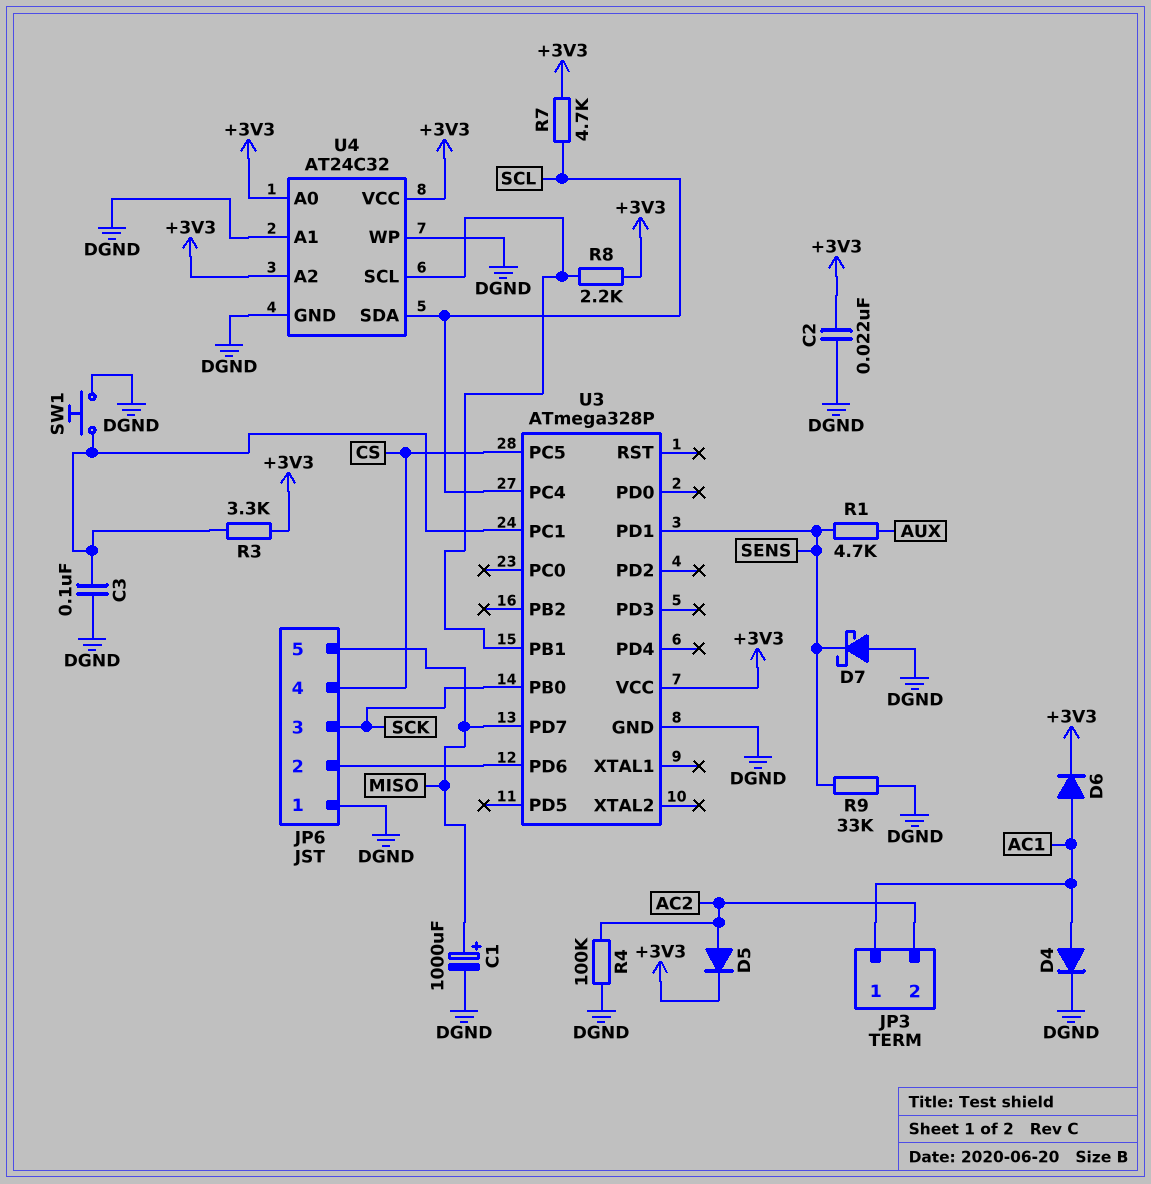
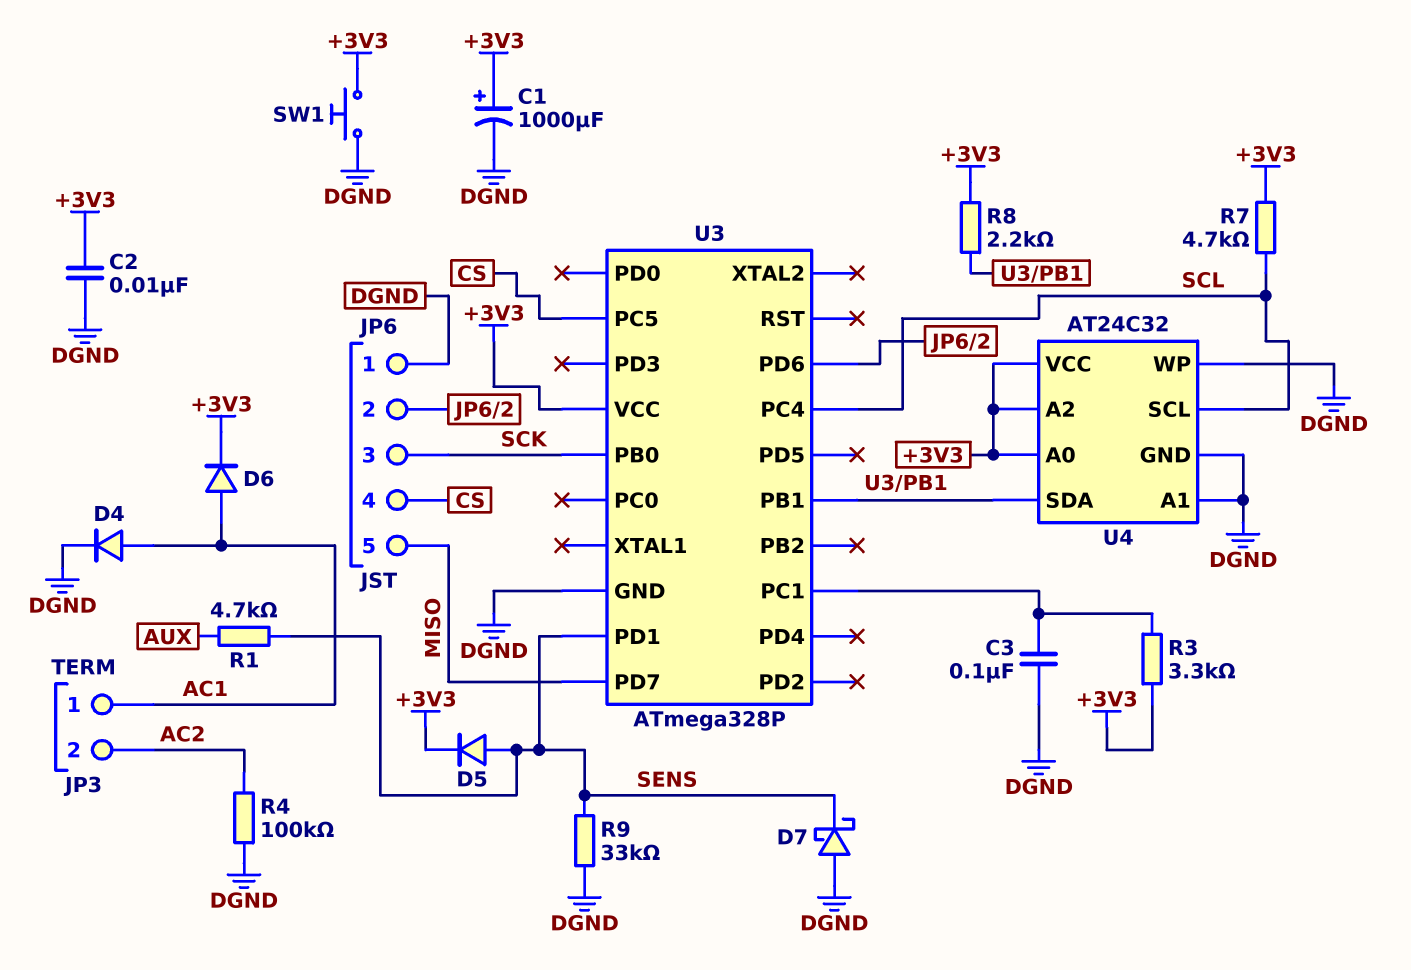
C1: 1000uF (plus MISO, minus DGND) -> 1000uF (plus +3V3, minus DGND)
C2: 22nF (+3V3, DGND) -> 10nF (+3V3, DGND)
D5: diode (A AC2, K +3V3) -> diode (A SENS, K +3V3)
SW1: button (DGND, U3/PC1) -> button (+3V3, DGND)
U4 pin SCL: U3/PB1 -> SCL
U4 pin SDA: SCL -> U3/PB1

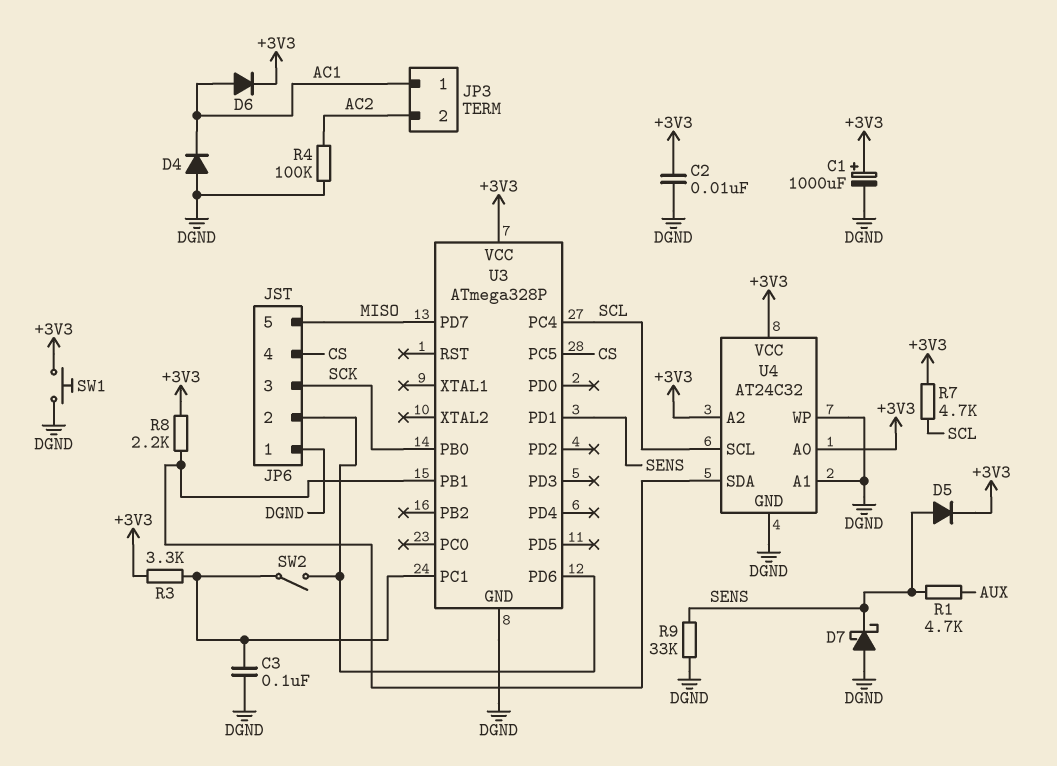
D4: diode (A AC1, K DGND) -> diode (A DGND, K AC1)
SW2: none -> switch (JP6/2, U3/PC1)

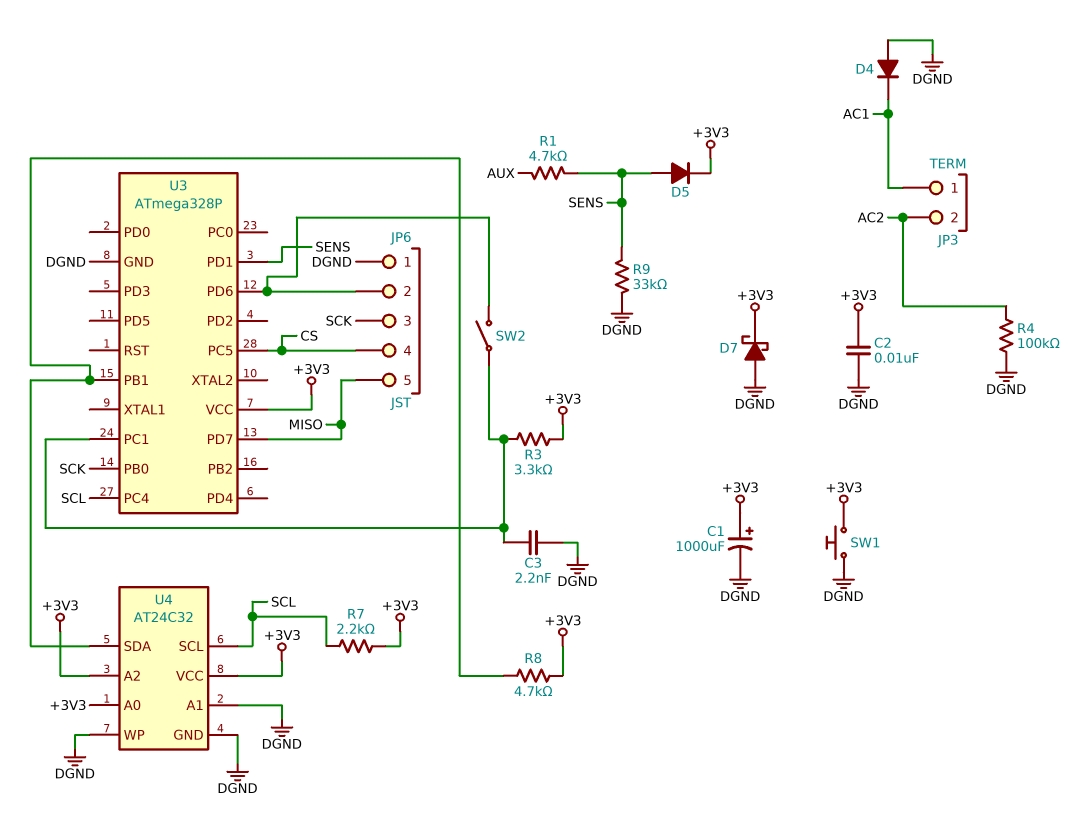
C3: 100nF (DGND, U3/PC1) -> 2.2nF (DGND, U3/PC1)
D6: diode (A AC1, K +3V3) -> none
D7: schottky (A DGND, K SENS) -> schottky (A DGND, K +3V3)
R7: 4.7k (+3V3, SCL) -> 2.2k (+3V3, SCL)
R8: 2.2k (+3V3, U3/PB1) -> 4.7k (+3V3, U3/PB1)

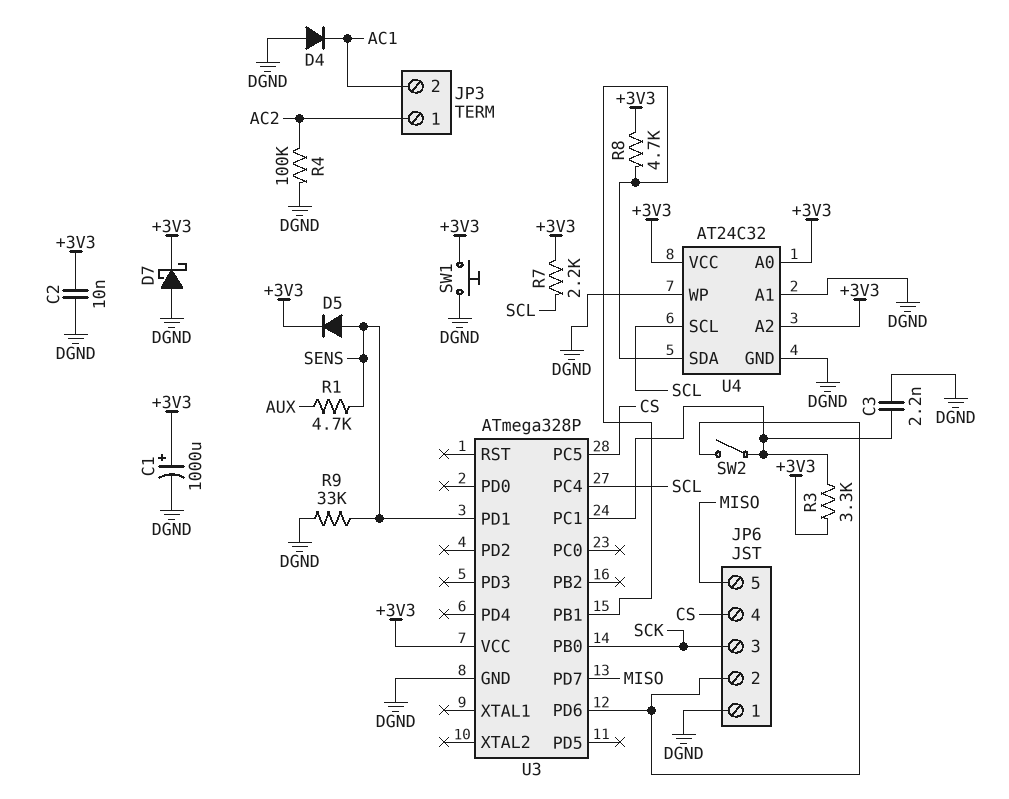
JP3 pin 1: AC1 -> AC2
JP3 pin 2: AC2 -> AC1

